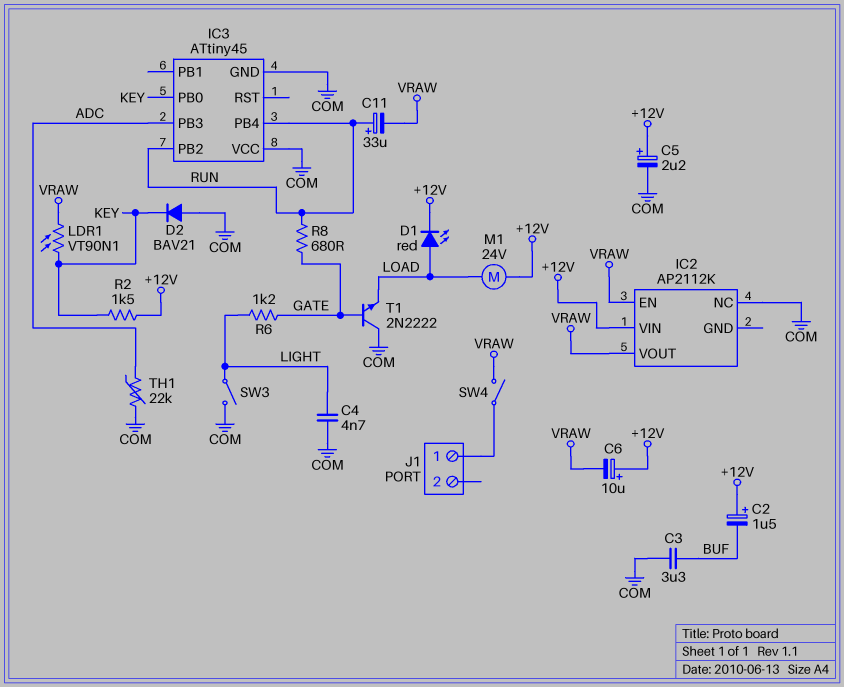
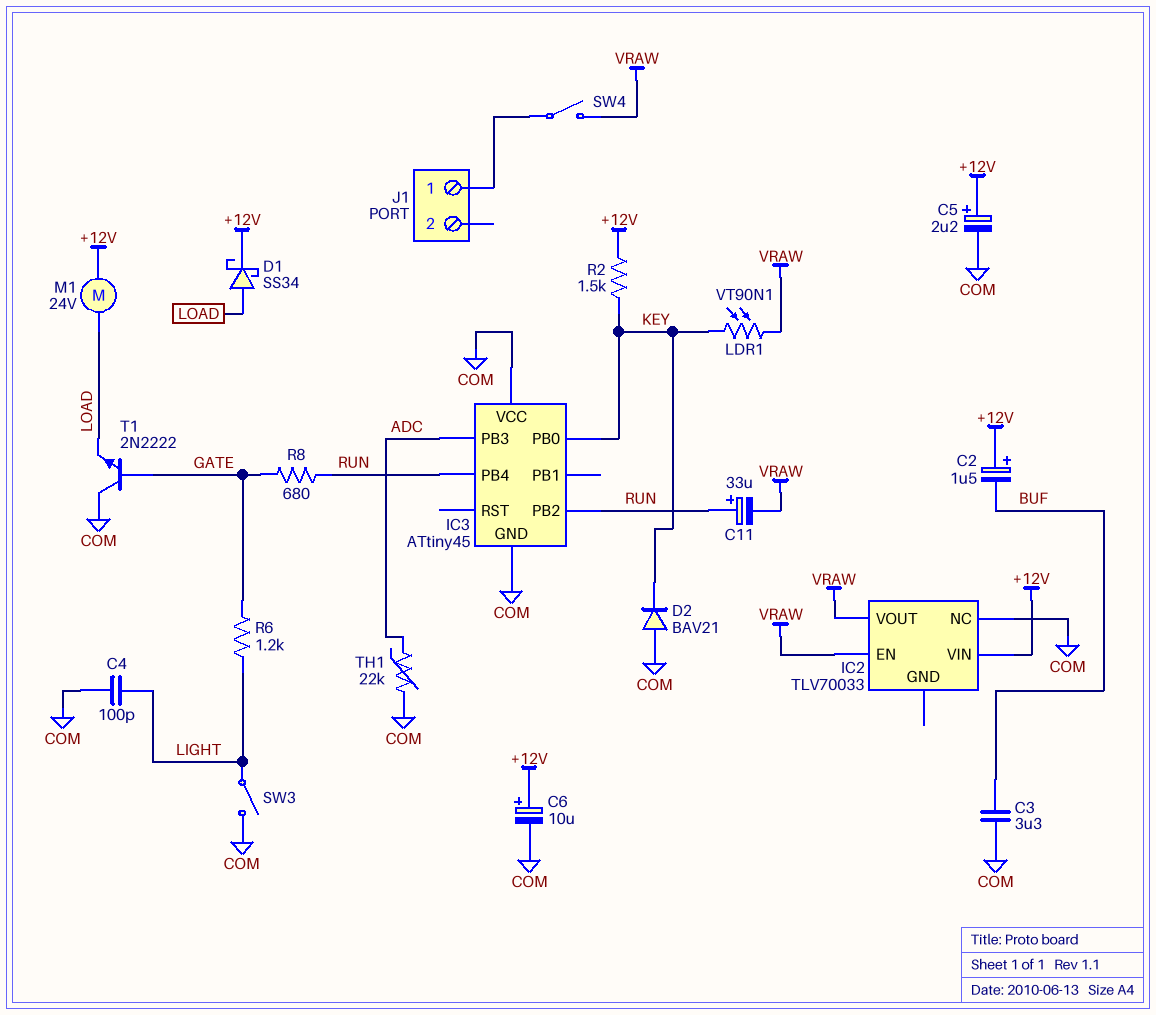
C4: 4.7nF (COM, LIGHT) -> 100pF (COM, LIGHT)
C6: 10uF (plus +12V, minus VRAW) -> 10uF (plus +12V, minus COM)
D1: LED red (A LOAD, K +12V) -> schottky SS34 (A LOAD, K +12V)
IC2: AP2112K -> TLV70033

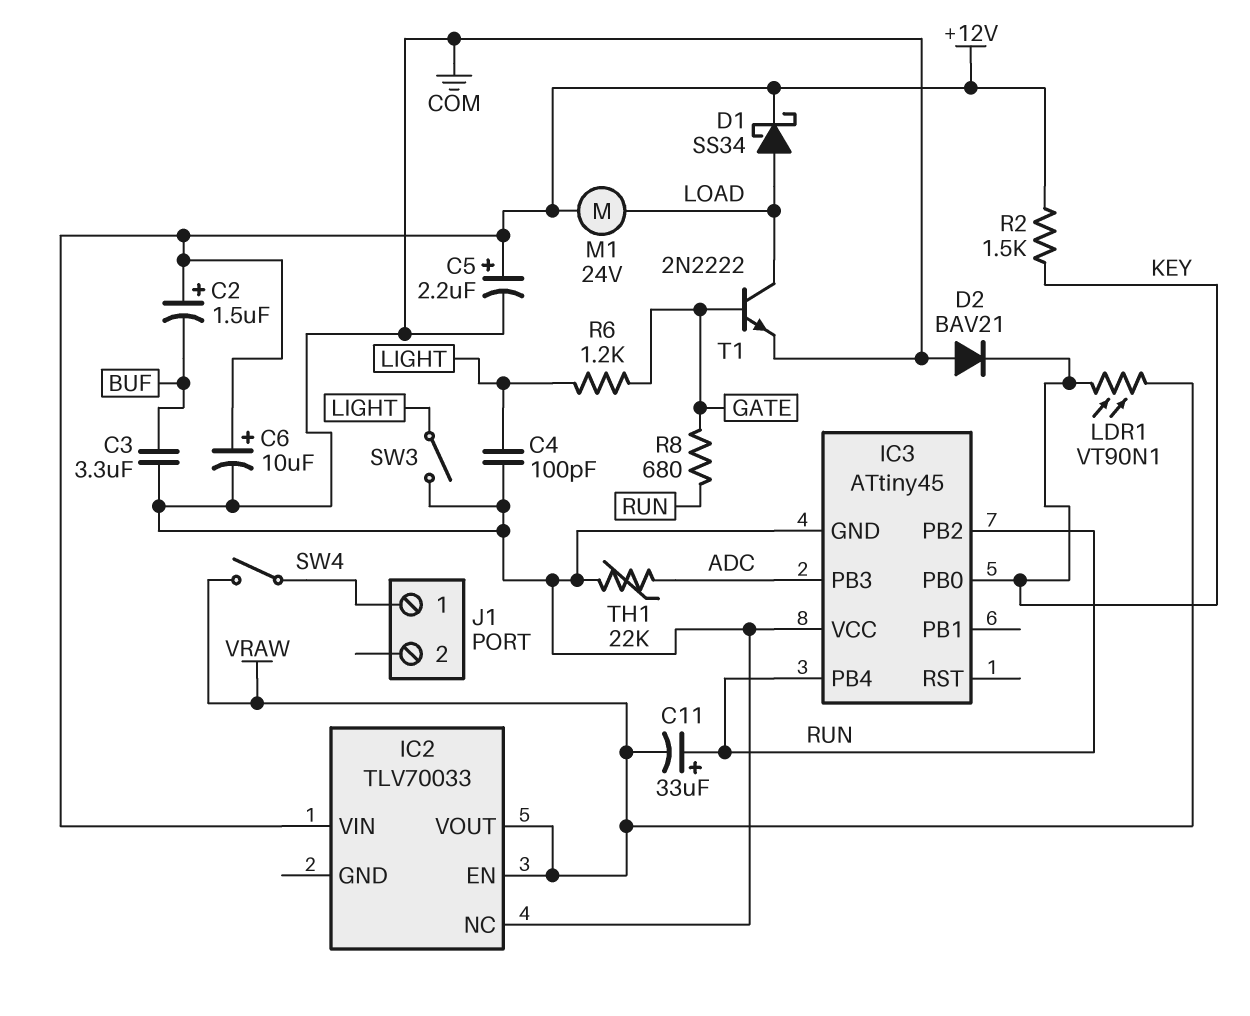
T1: NPN 2N2222 (B GATE, C COM, E LOAD) -> NPN 2N2222 (B GATE, C LOAD, E COM)

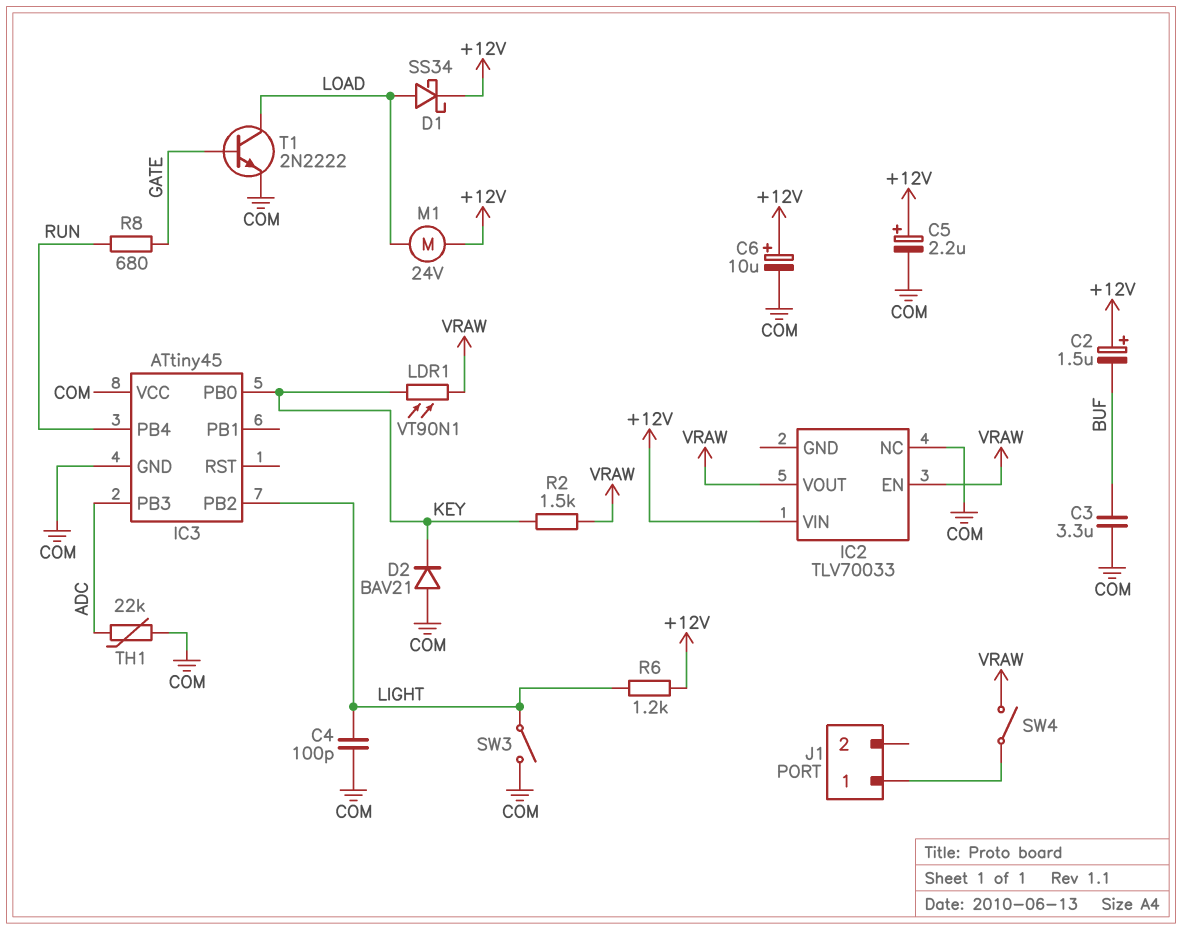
C11: 33uF (plus RUN, minus VRAW) -> none
IC3 pin PB2: RUN -> LIGHT
R2: 1.5k (+12V, KEY) -> 1.5k (KEY, VRAW)
R6: 1.2k (GATE, LIGHT) -> 1.2k (+12V, LIGHT)

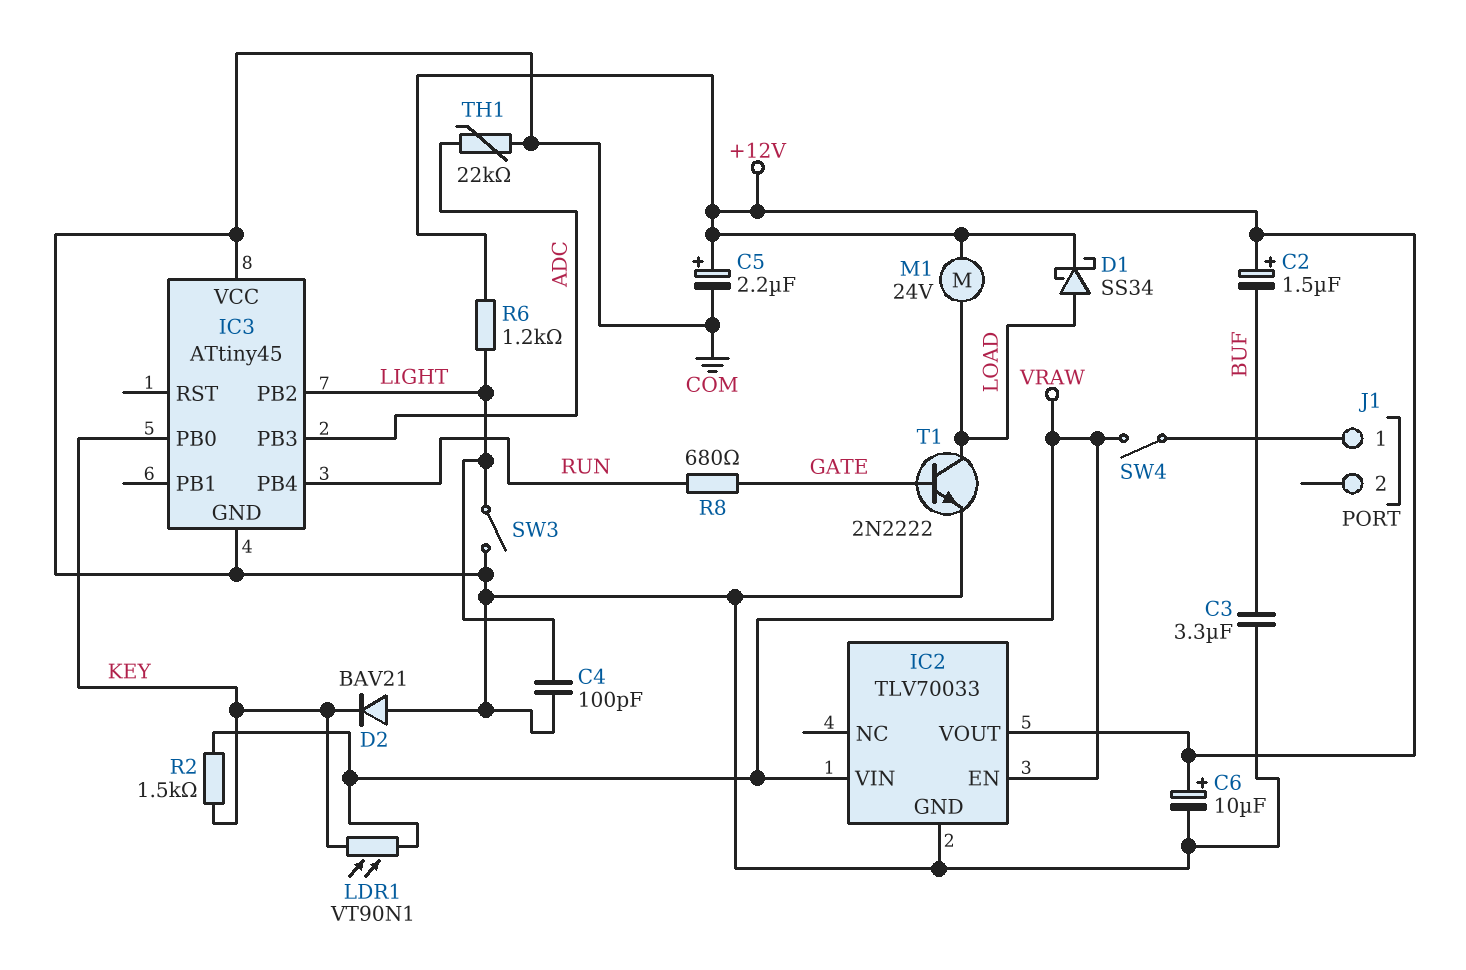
IC2 pin GND: none -> COM
IC2 pin NC: COM -> none
IC2 pin VIN: +12V -> VRAW
IC2 pin VOUT: VRAW -> +12V

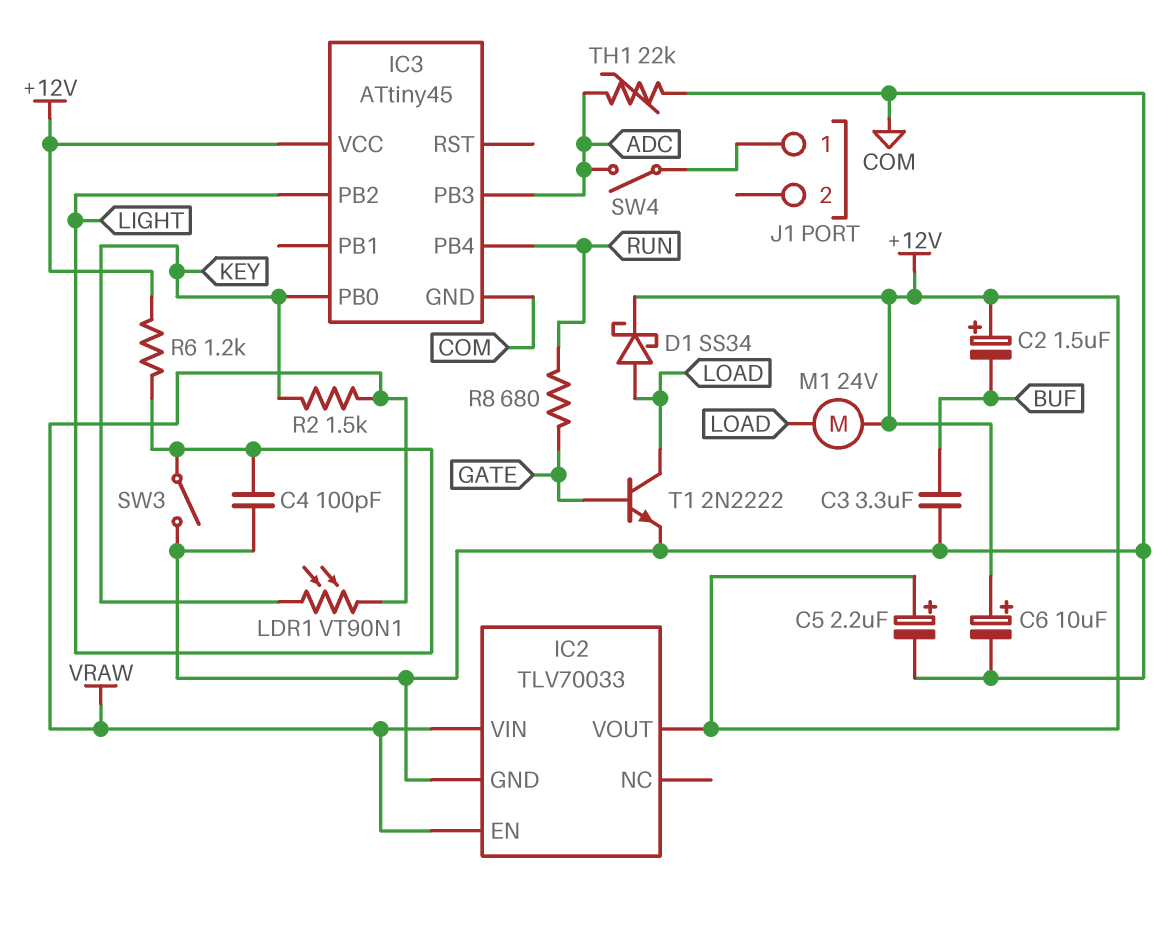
D2: diode BAV21 (A COM, K KEY) -> none
IC3 pin VCC: COM -> +12V
SW4: switch (J1/1, VRAW) -> switch (ADC, J1/1)

